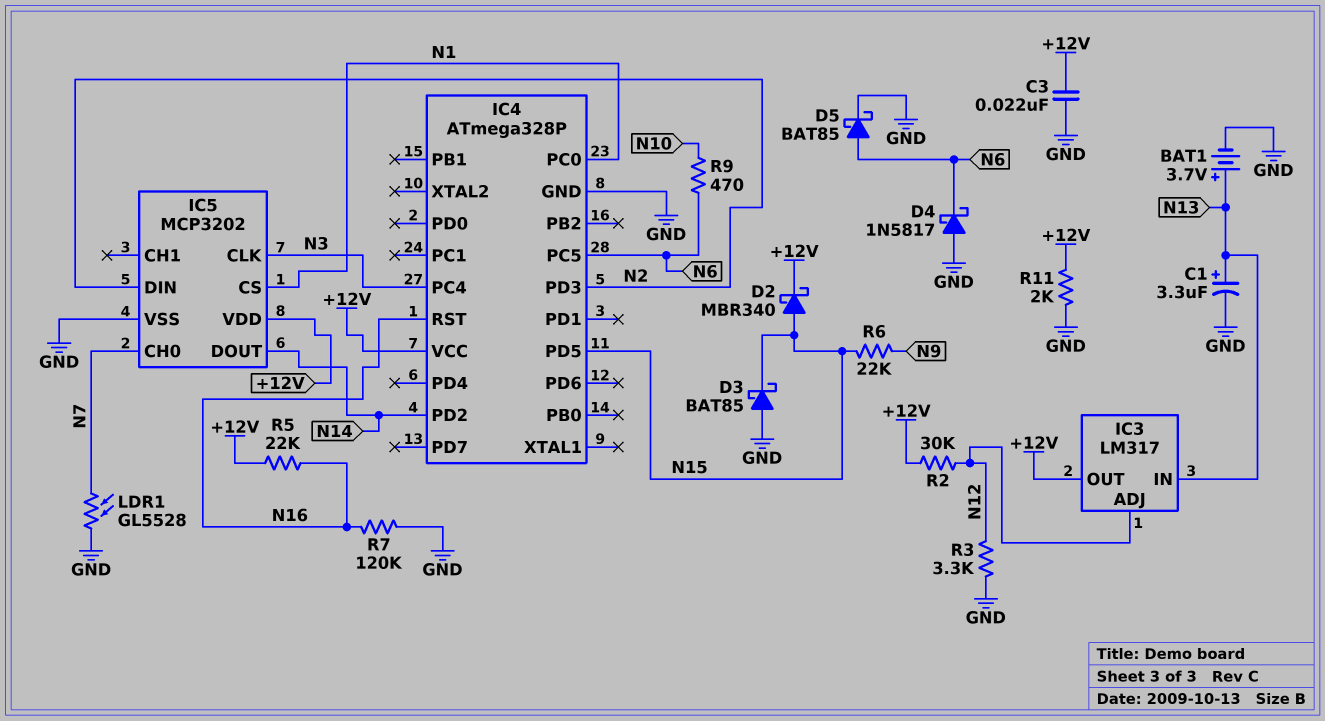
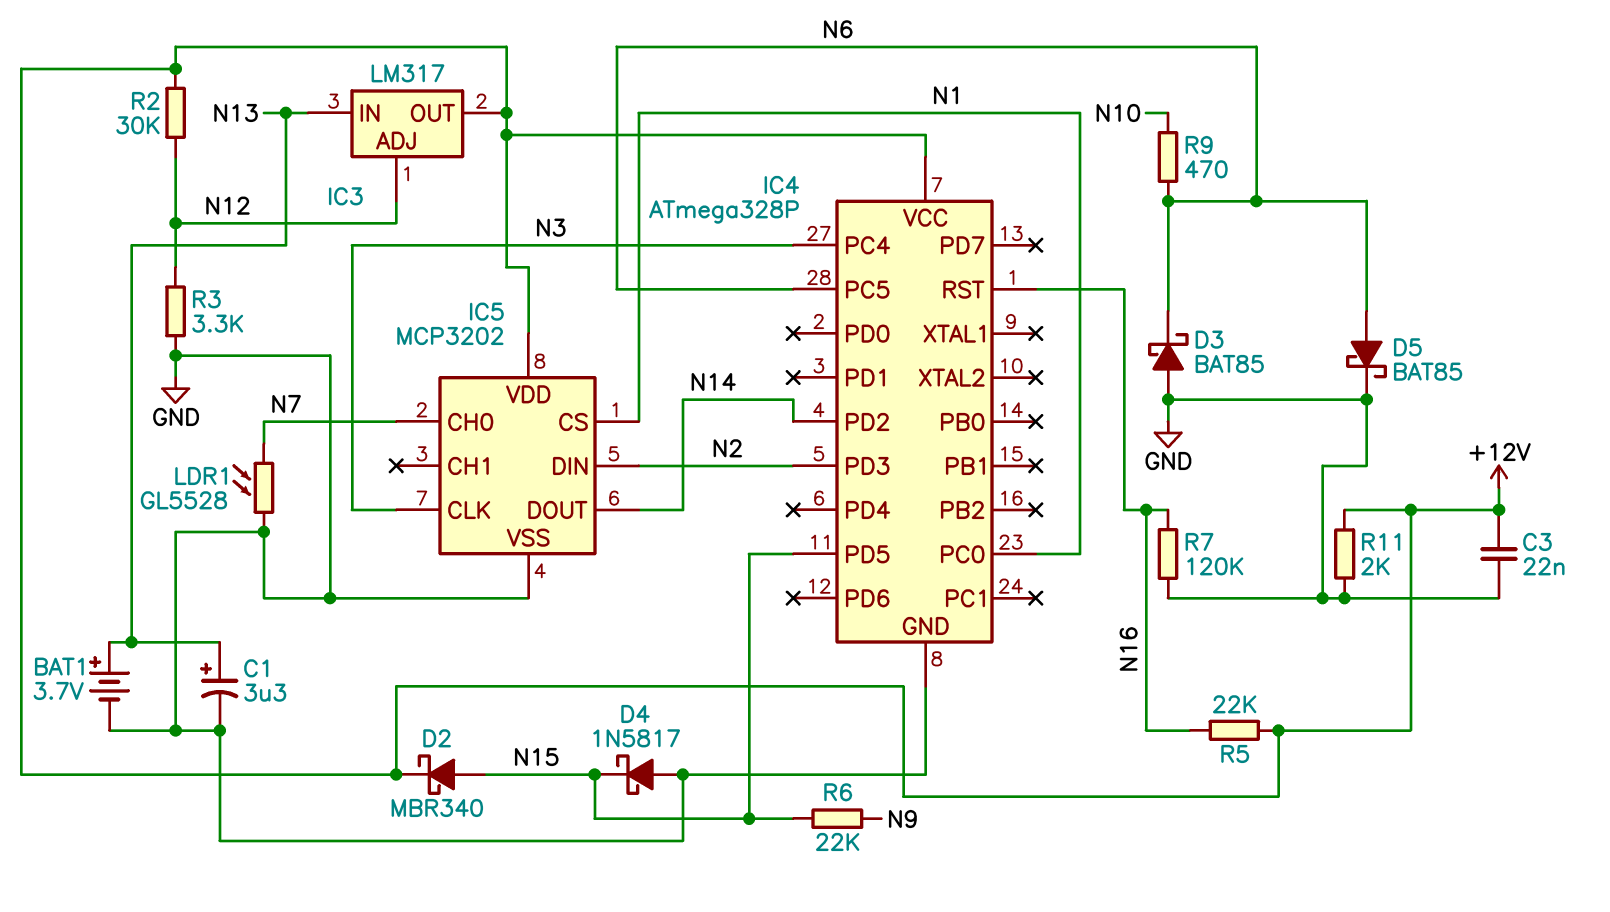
D3: schottky BAT85 (A GND, K N15) -> schottky BAT85 (A GND, K N6)
D4: schottky 1N5817 (A GND, K N6) -> schottky 1N5817 (A GND, K N15)

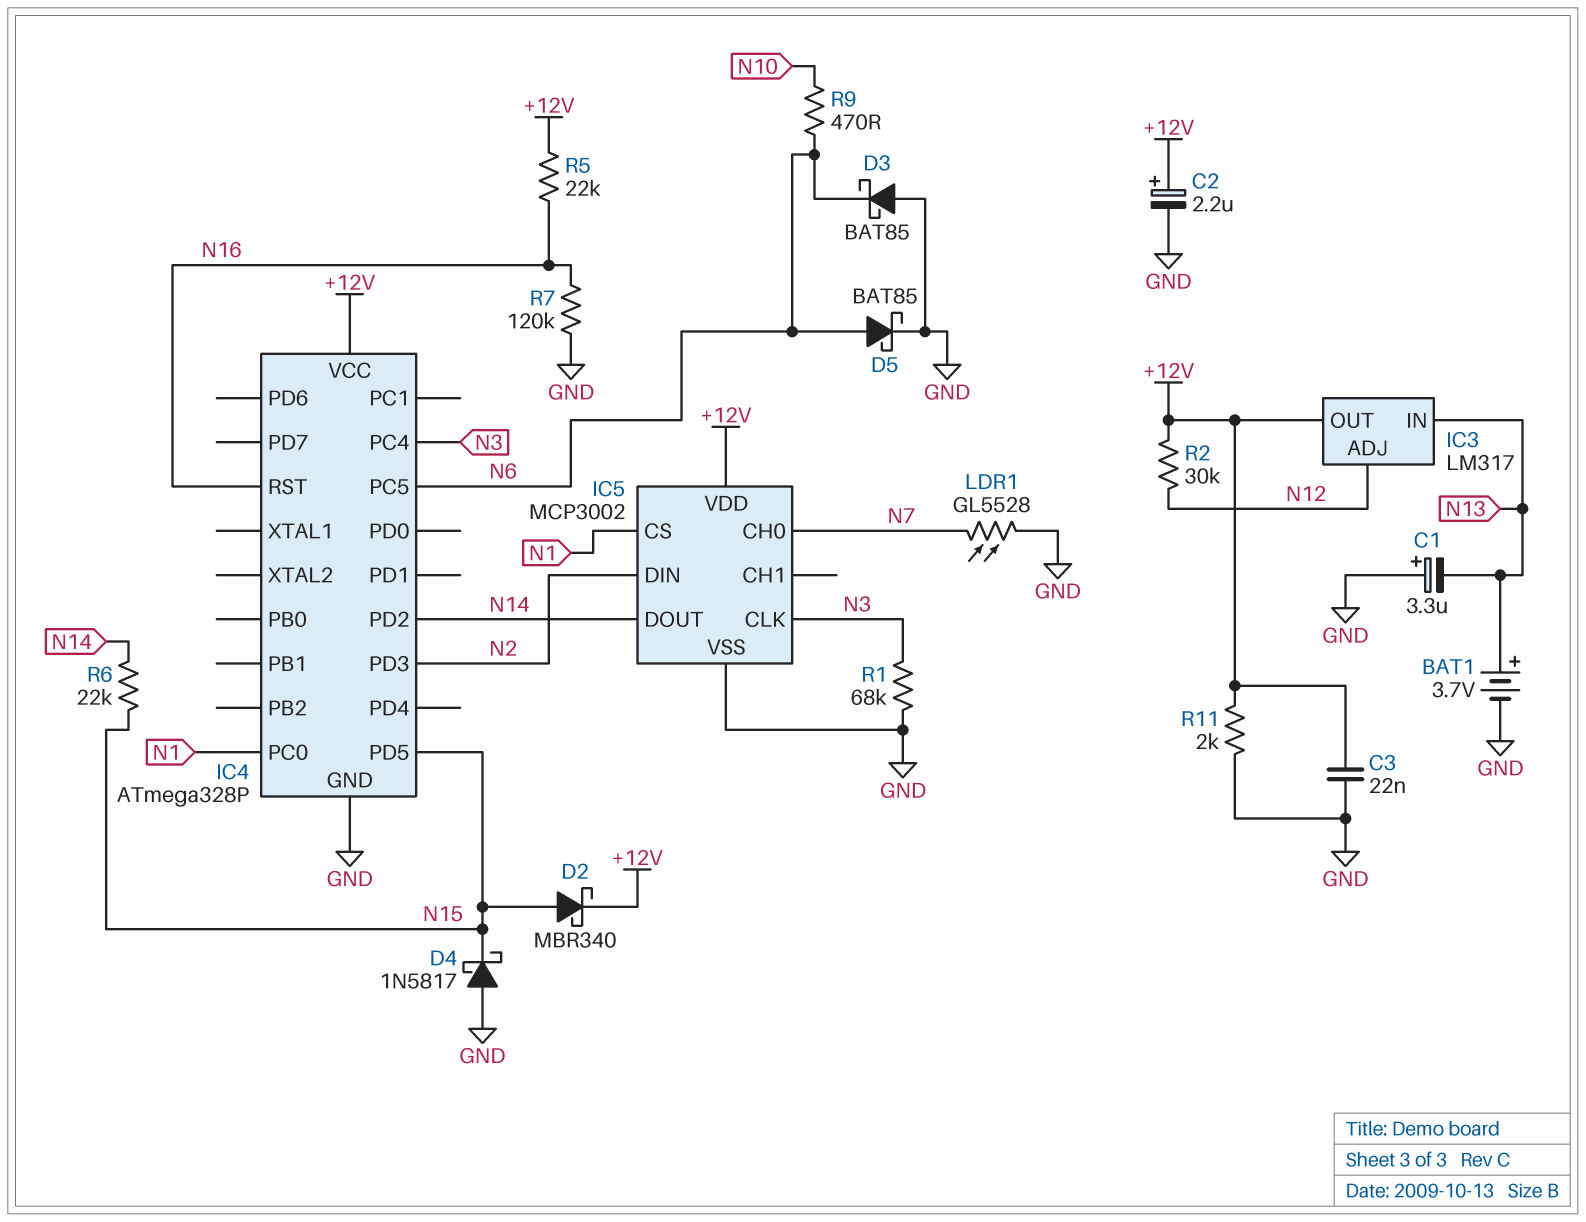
C1: 3.3uF (plus N13, minus GND) -> 3.3uF (plus GND, minus N13)
C2: none -> 2.2uF (plus +12V, minus GND)
IC5: MCP3202 -> MCP3002
R1: none -> 68k (GND, N3)
R3: 3.3k (GND, N12) -> none
R6: 22k (N9, N15) -> 22k (N14, N15)

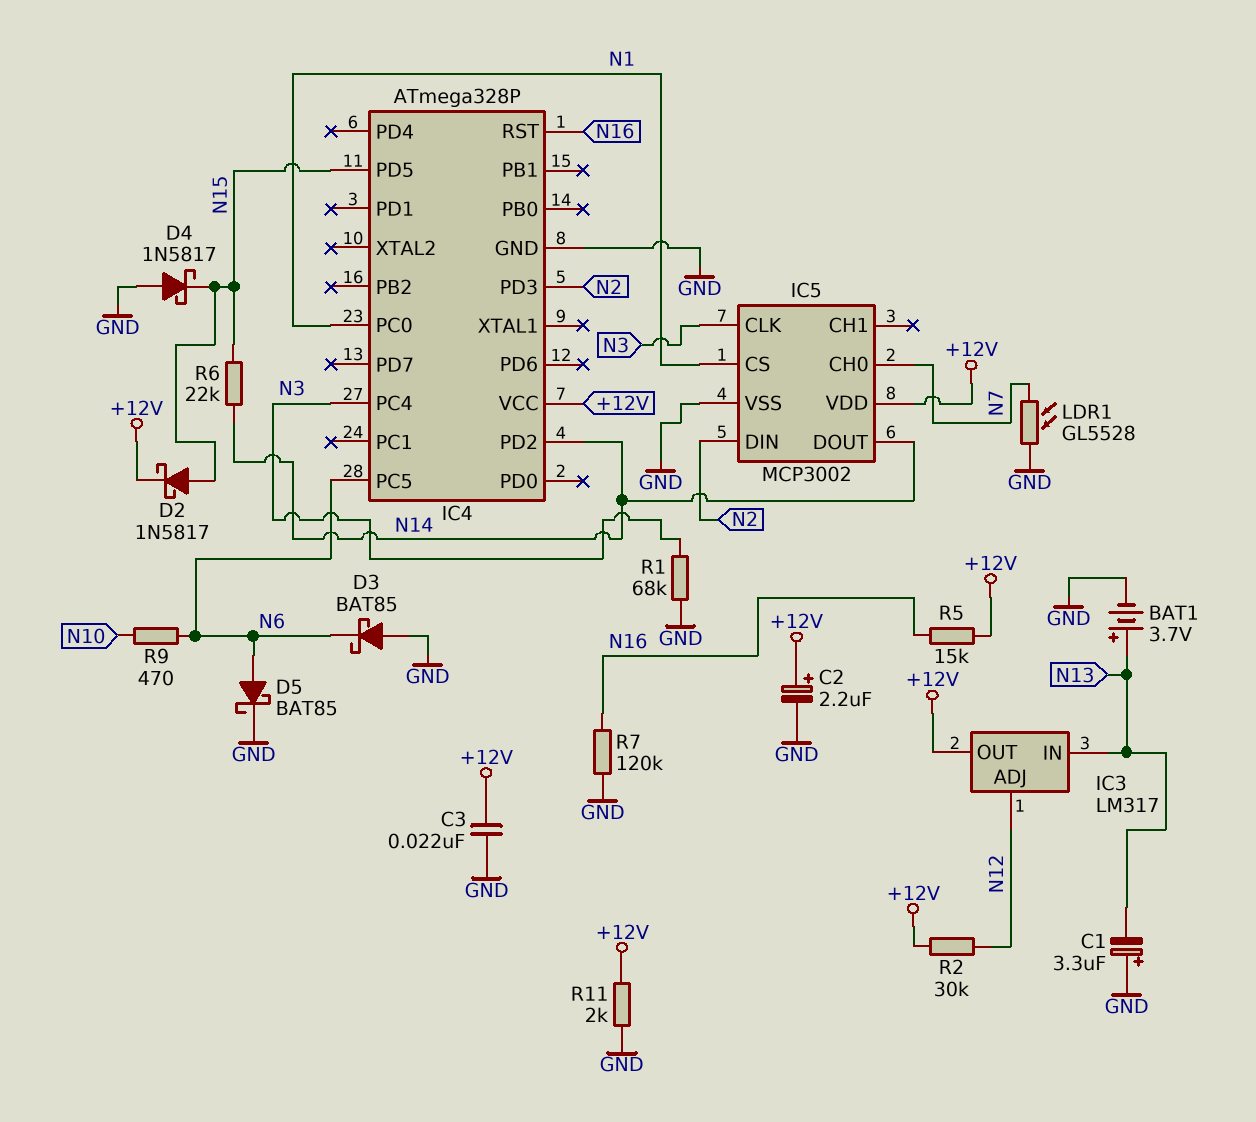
D2: schottky MBR340 (A N15, K +12V) -> schottky 1N5817 (A N15, K +12V)
R5: 22k (+12V, N16) -> 15k (+12V, N16)

